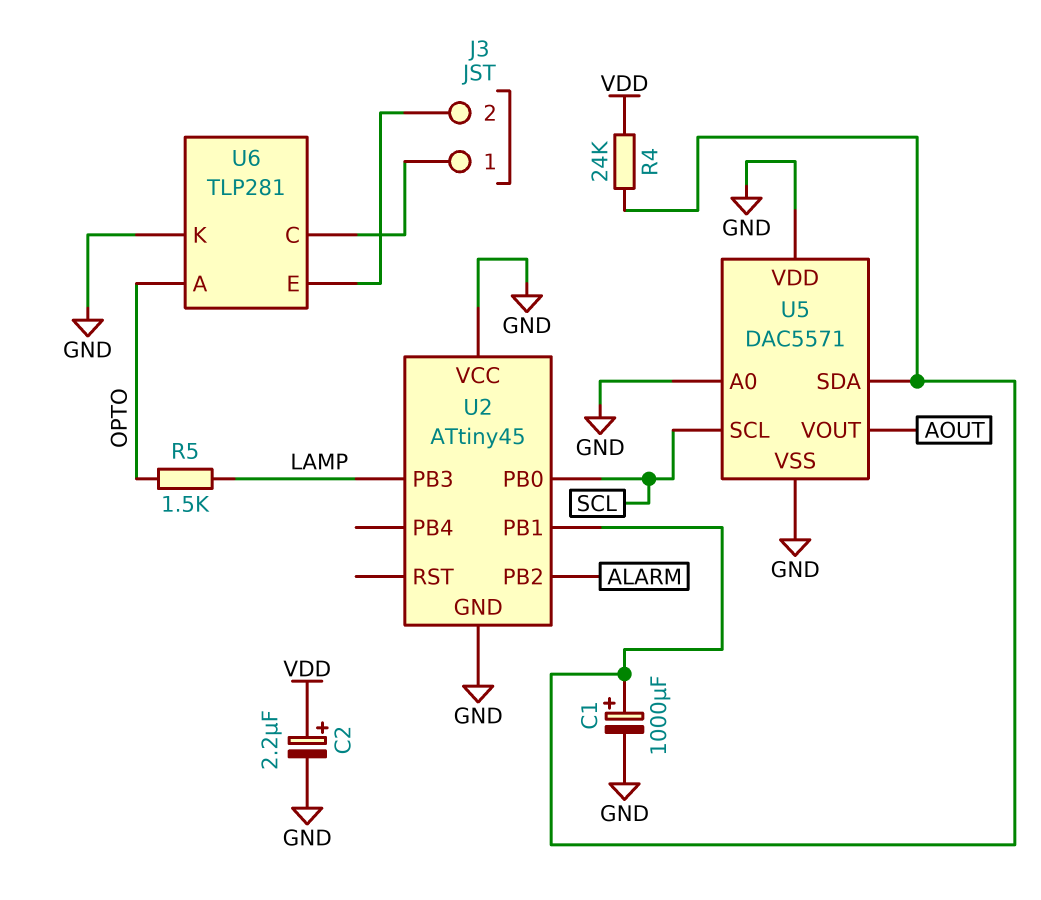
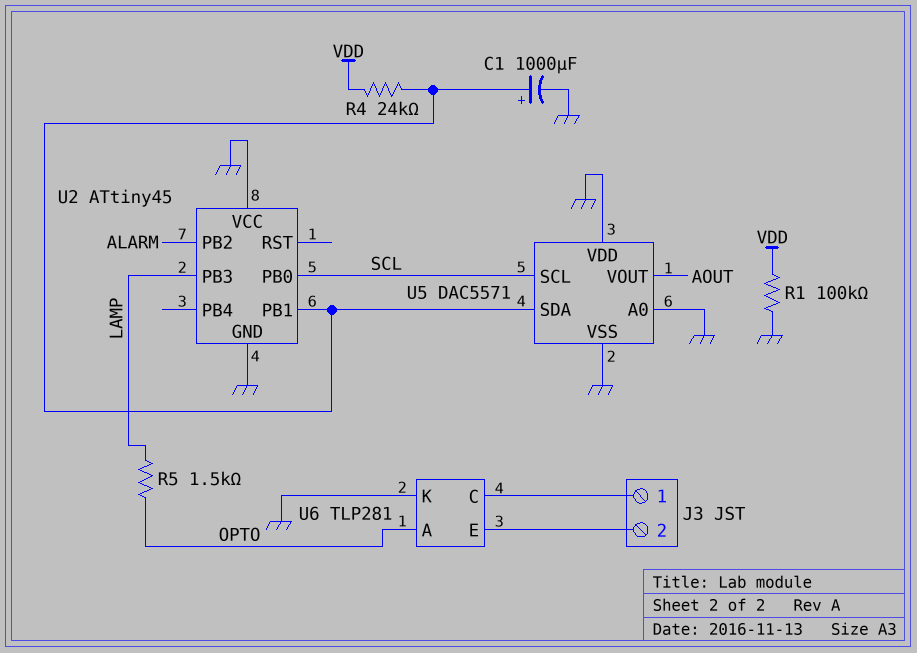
C2: 2.2uF (plus VDD, minus GND) -> none
R1: none -> 100k (GND, VDD)

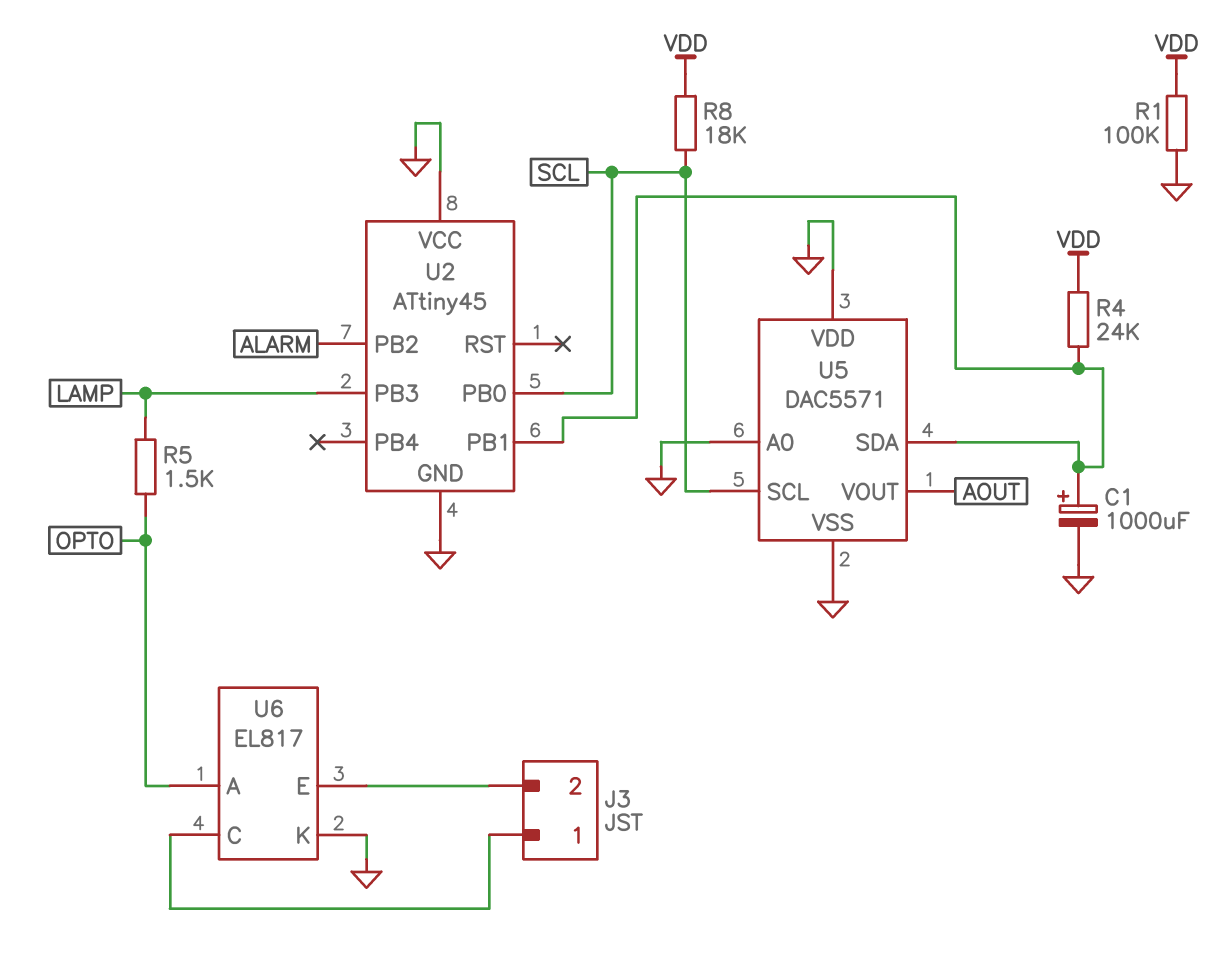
R8: none -> 18k (SCL, VDD)
U6: TLP281 -> EL817

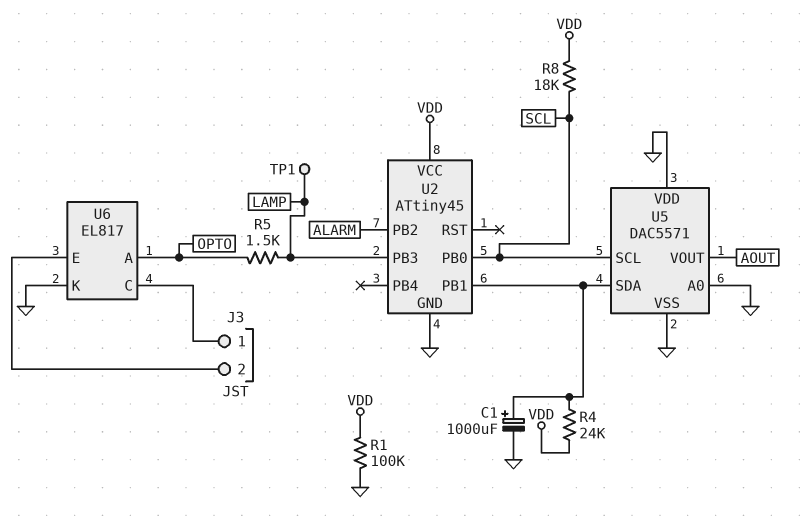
TP1: none -> test point (LAMP)
U2 pin VCC: GND -> VDD

